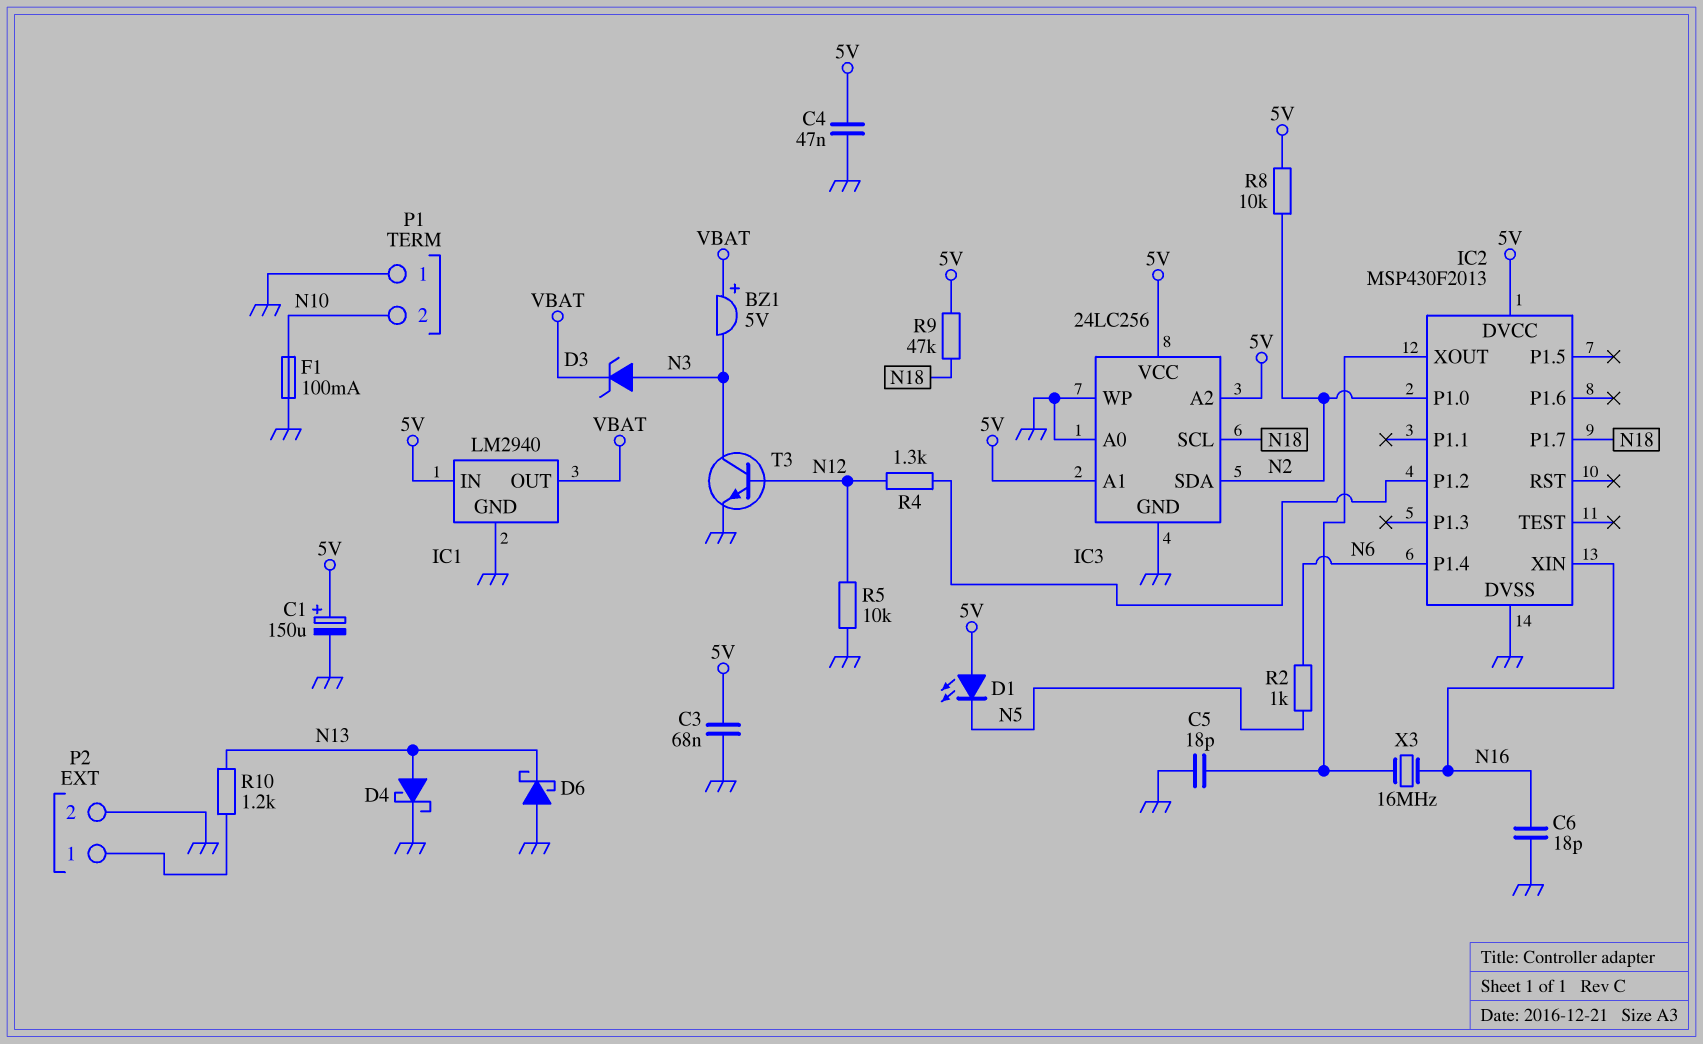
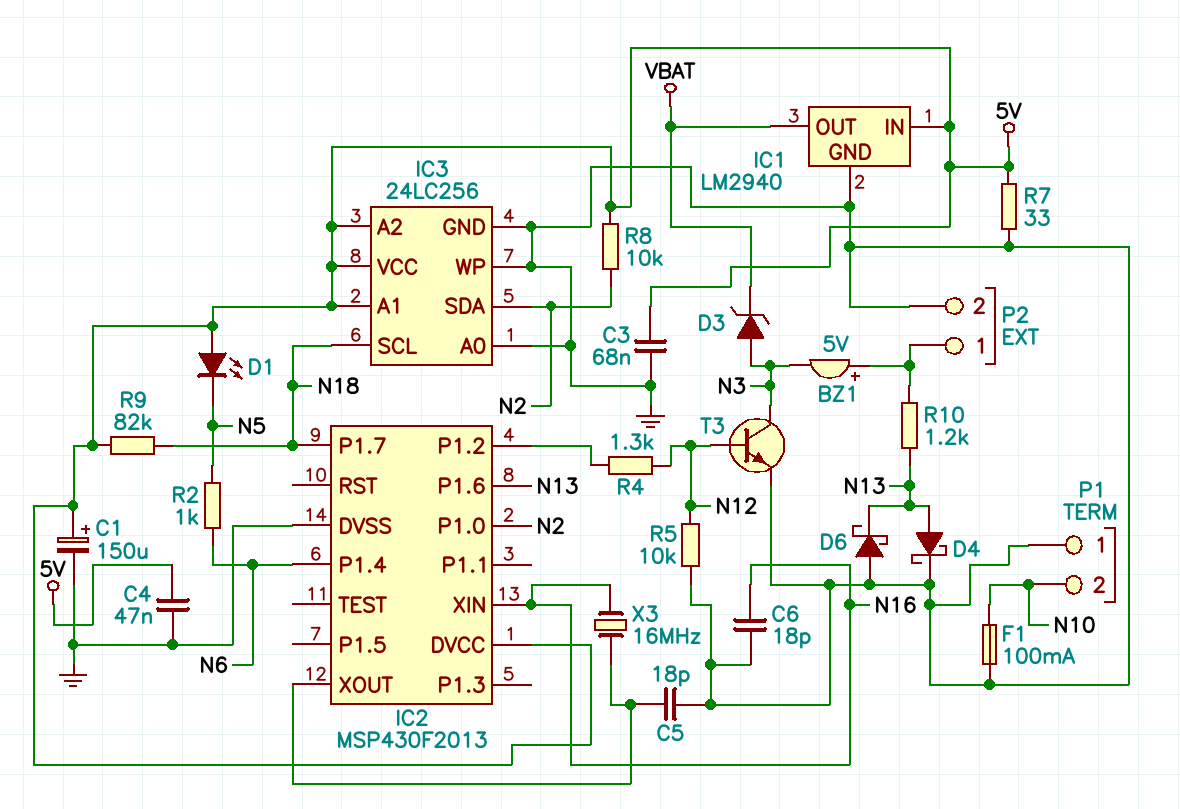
BZ1: buzzer 5V (plus VBAT, minus N3) -> buzzer 5V (plus P2/1, minus N3)
IC2 pin P1.6: none -> N13
R7: none -> 33 (5V, GND)
R9: 47k (5V, N18) -> 82k (5V, N18)

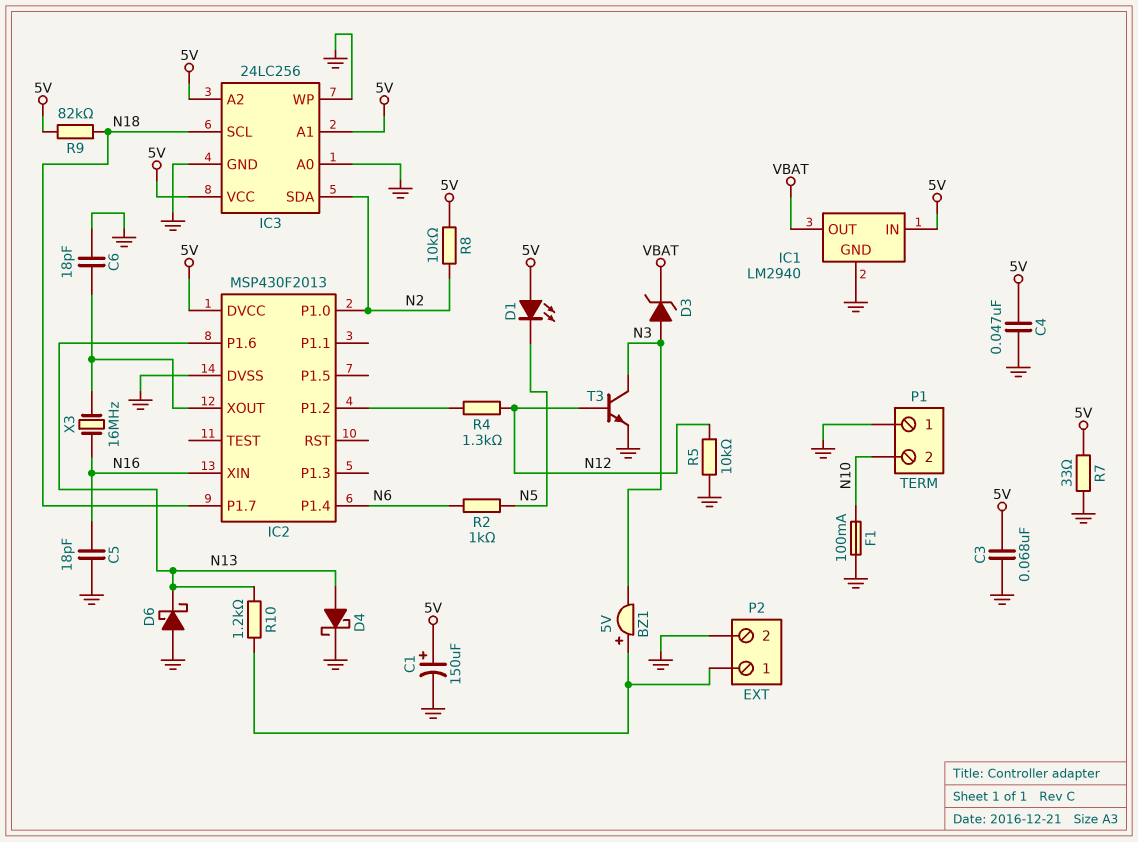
C5: 18pF (GND, IC2/XOUT) -> 18pF (GND, N16)
C6: 18pF (GND, N16) -> 18pF (GND, IC2/XOUT)

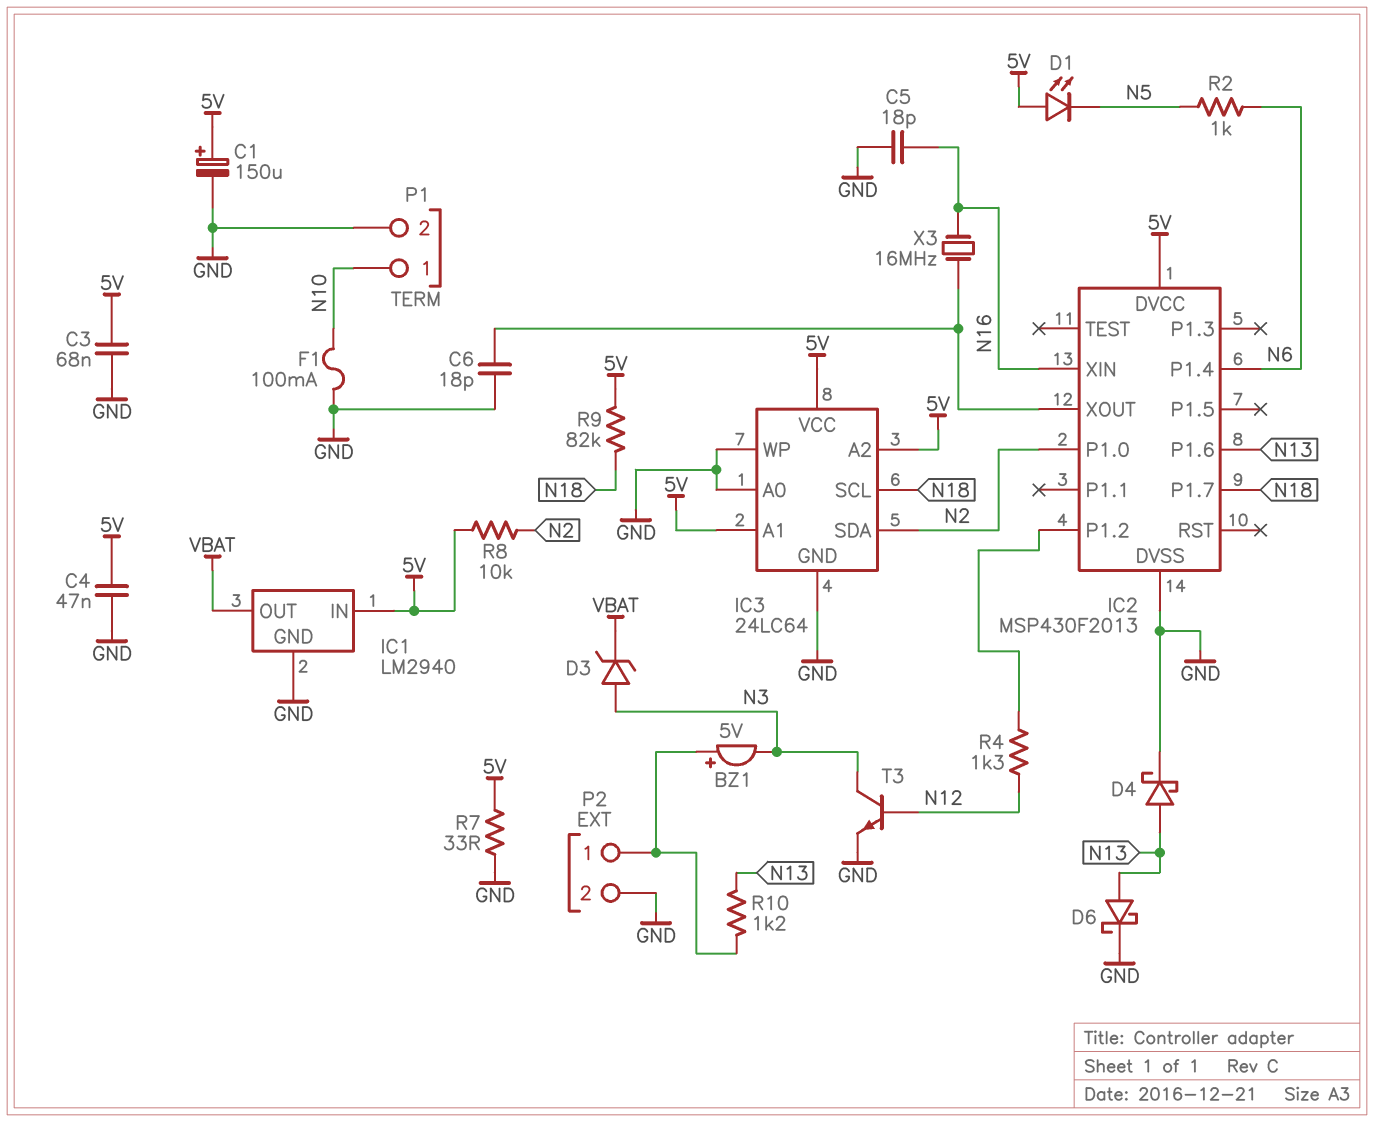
D6: schottky (A GND, K N13) -> schottky (A N13, K GND)
IC3: 24LC256 -> 24LC64
P1 pin 1: GND -> N10
P1 pin 2: N10 -> GND
R5: 10k (GND, N12) -> none

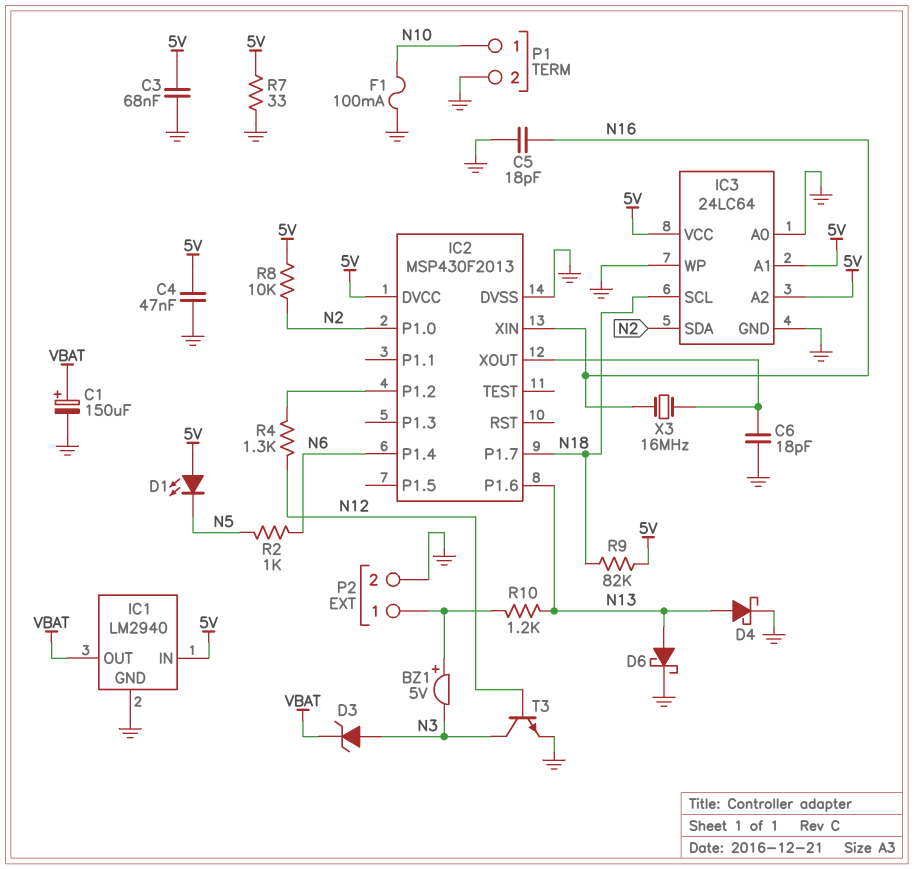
C1: 150uF (plus 5V, minus GND) -> 150uF (plus VBAT, minus GND)

